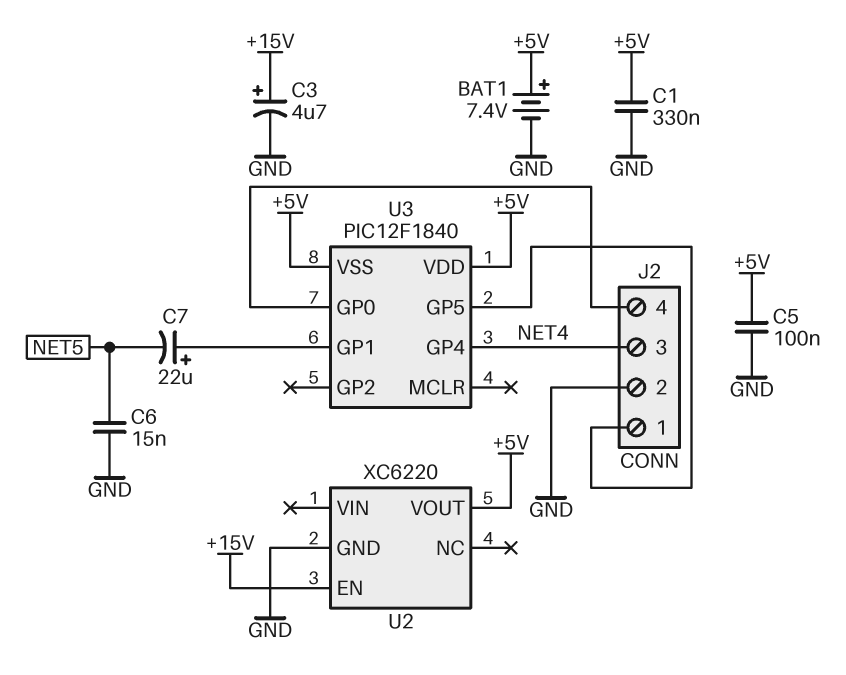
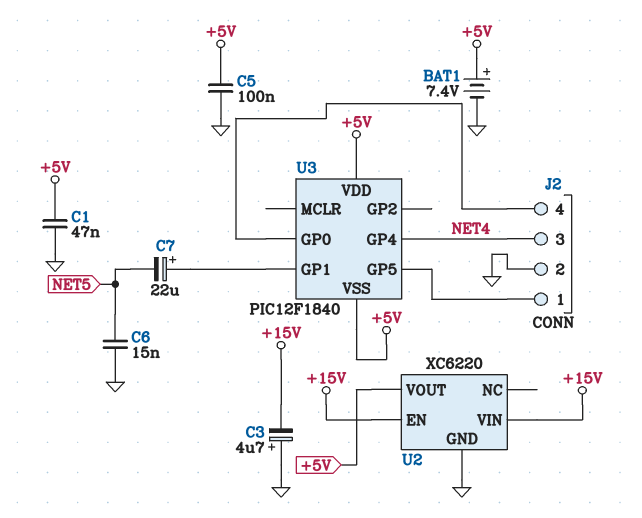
C1: 330nF (+5V, GND) -> 47nF (+5V, GND)
C3: 4.7uF (plus +15V, minus GND) -> 4.7uF (plus GND, minus +15V)
U2 pin VIN: none -> +15V

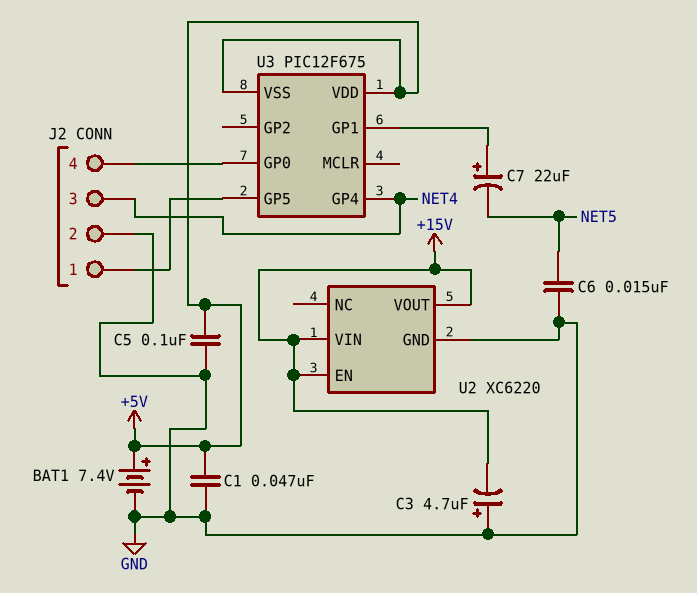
U2 pin VOUT: +5V -> +15V
U3: PIC12F1840 -> PIC12F675

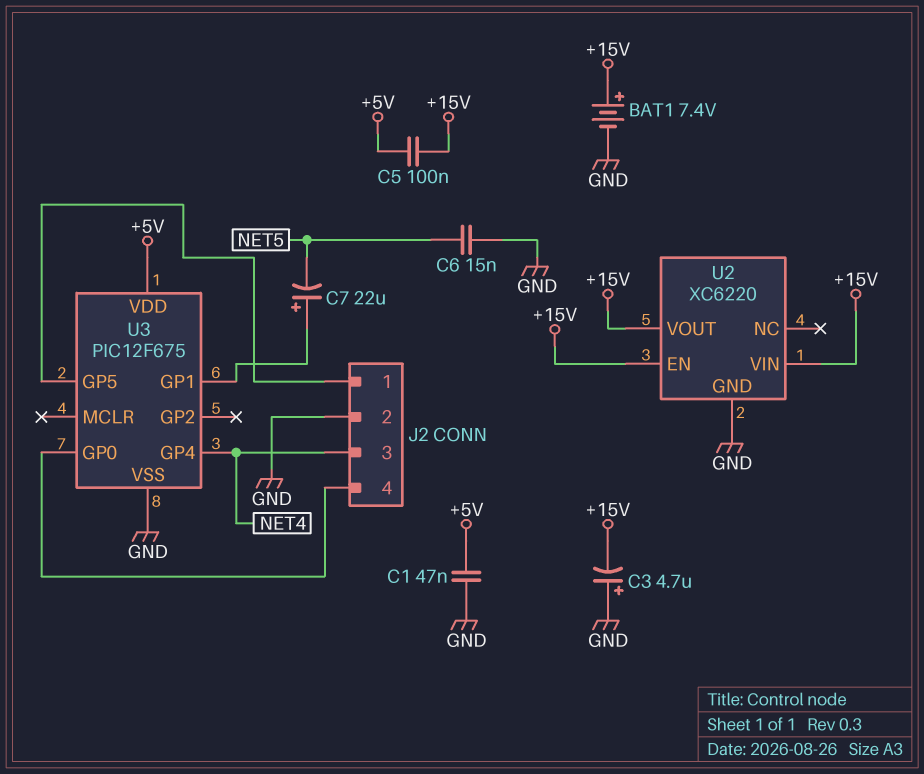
BAT1: 7.4V (plus +5V, minus GND) -> 7.4V (plus +15V, minus GND)
C5: 100nF (+5V, GND) -> 100nF (+5V, +15V)
U3 pin VSS: +5V -> GND

